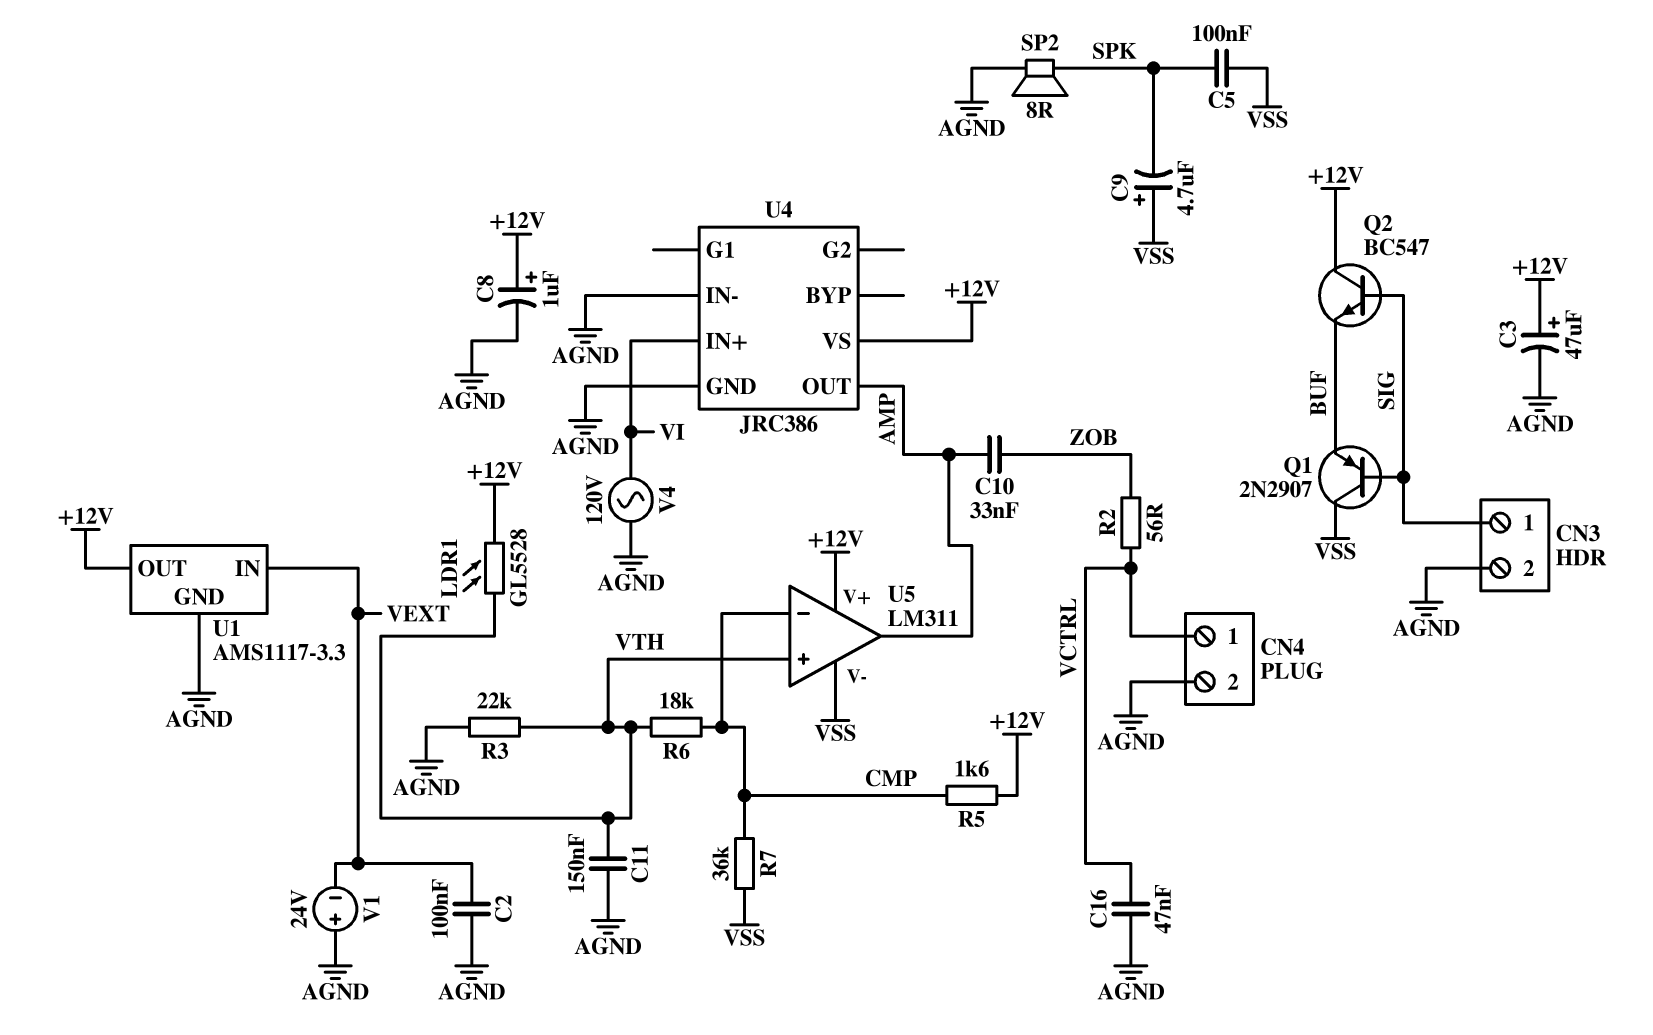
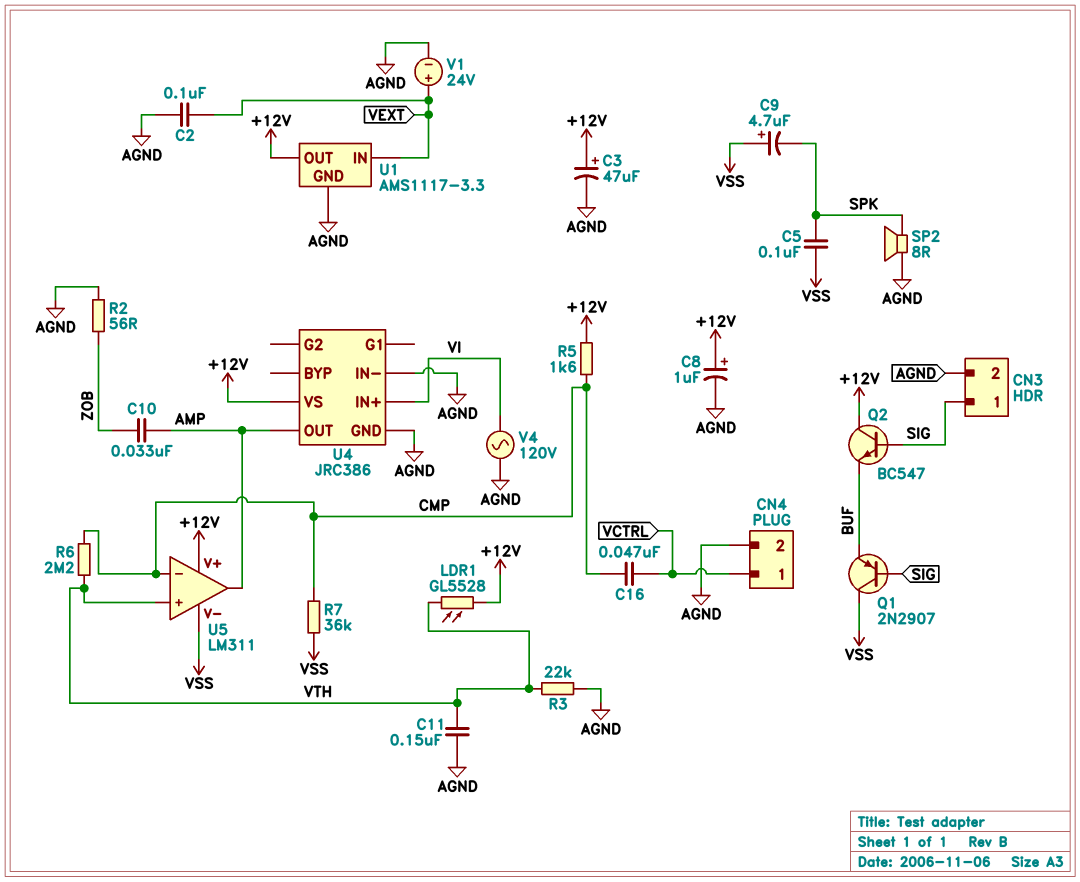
C16: 47nF (AGND, VCTRL) -> 47nF (CMP, VCTRL)
R2: 56 (VCTRL, ZOB) -> 56 (AGND, ZOB)
R6: 18k (CMP, VTH) -> 2.2M (CMP, VTH)
V1: 24V (plus AGND, minus VEXT) -> 24V (plus VEXT, minus AGND)

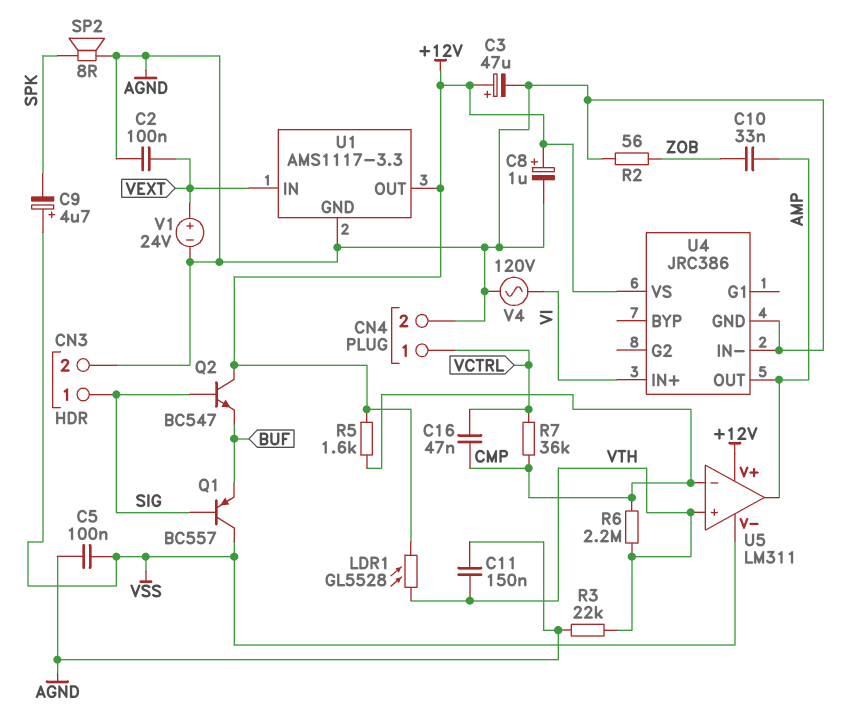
C5: 100nF (SPK, VSS) -> 100nF (AGND, VSS)
Q1: PNP 2N2907 (B SIG, C VSS, E BUF) -> PNP BC557 (B SIG, C VSS, E BUF)
R7: 36k (CMP, VSS) -> 36k (CMP, VCTRL)

